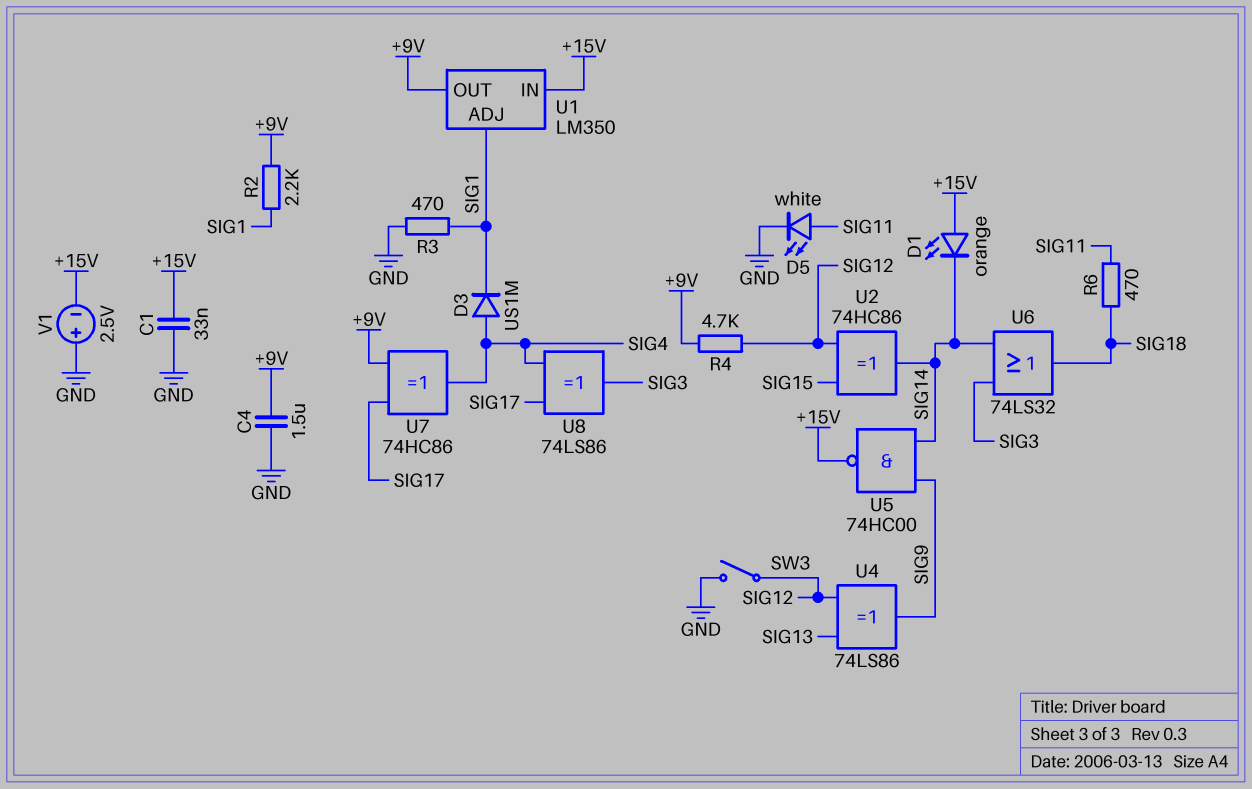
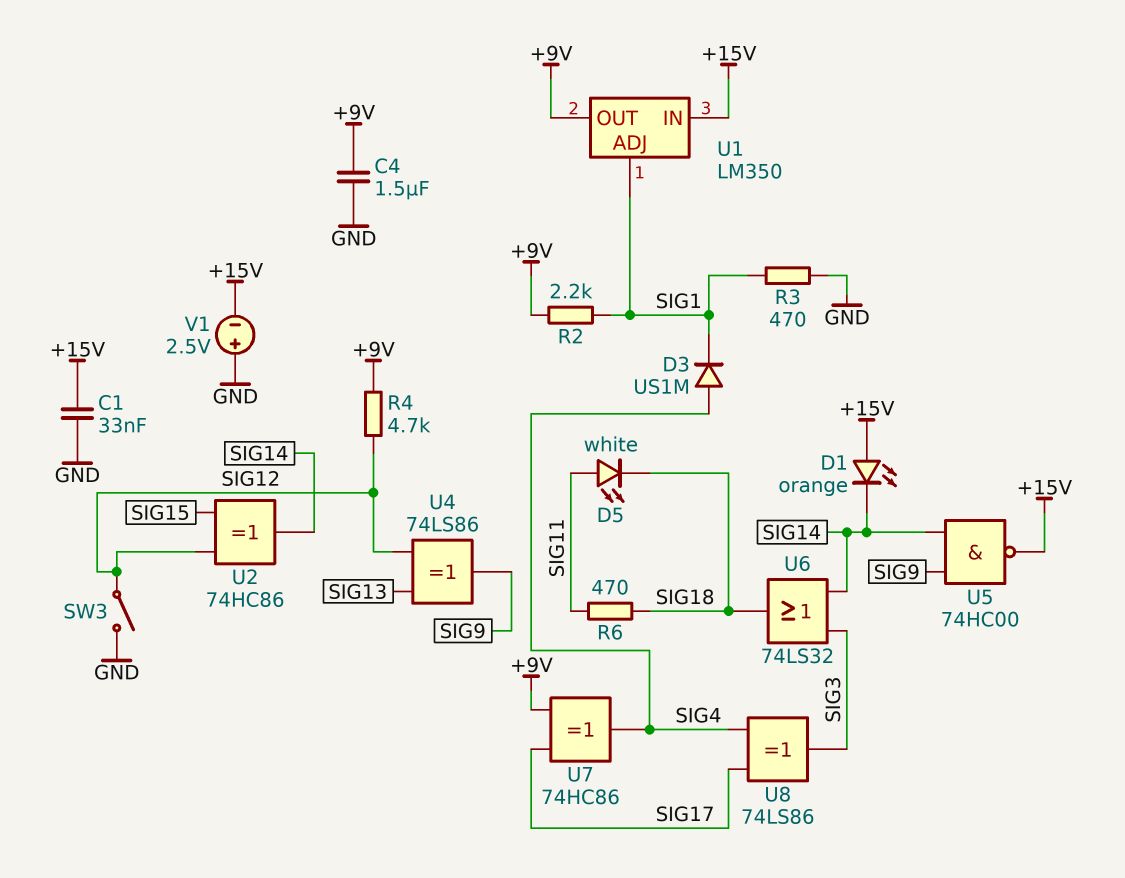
D5: LED white (A SIG11, K GND) -> LED white (A SIG11, K SIG18)

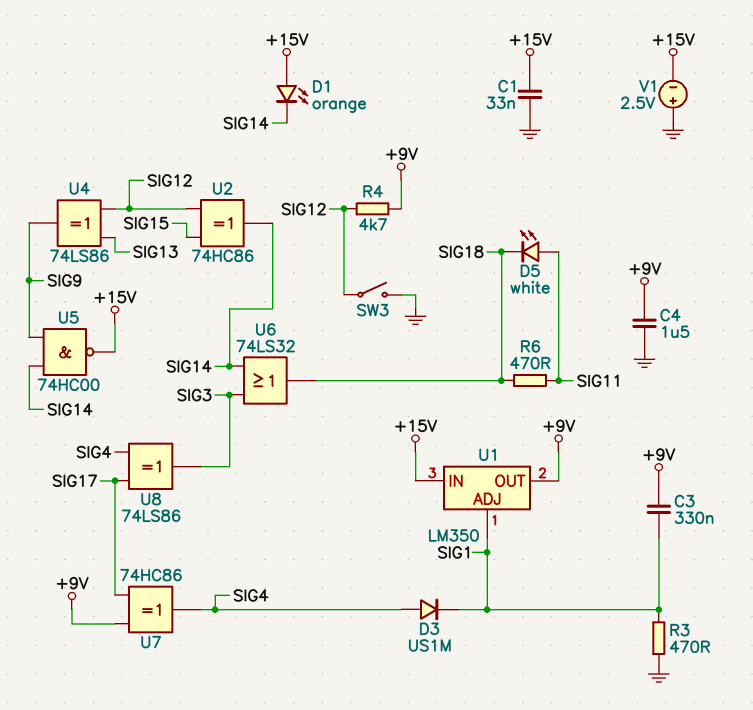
C3: none -> 330nF (+9V, SIG1)
R2: 2.2k (+9V, SIG1) -> none

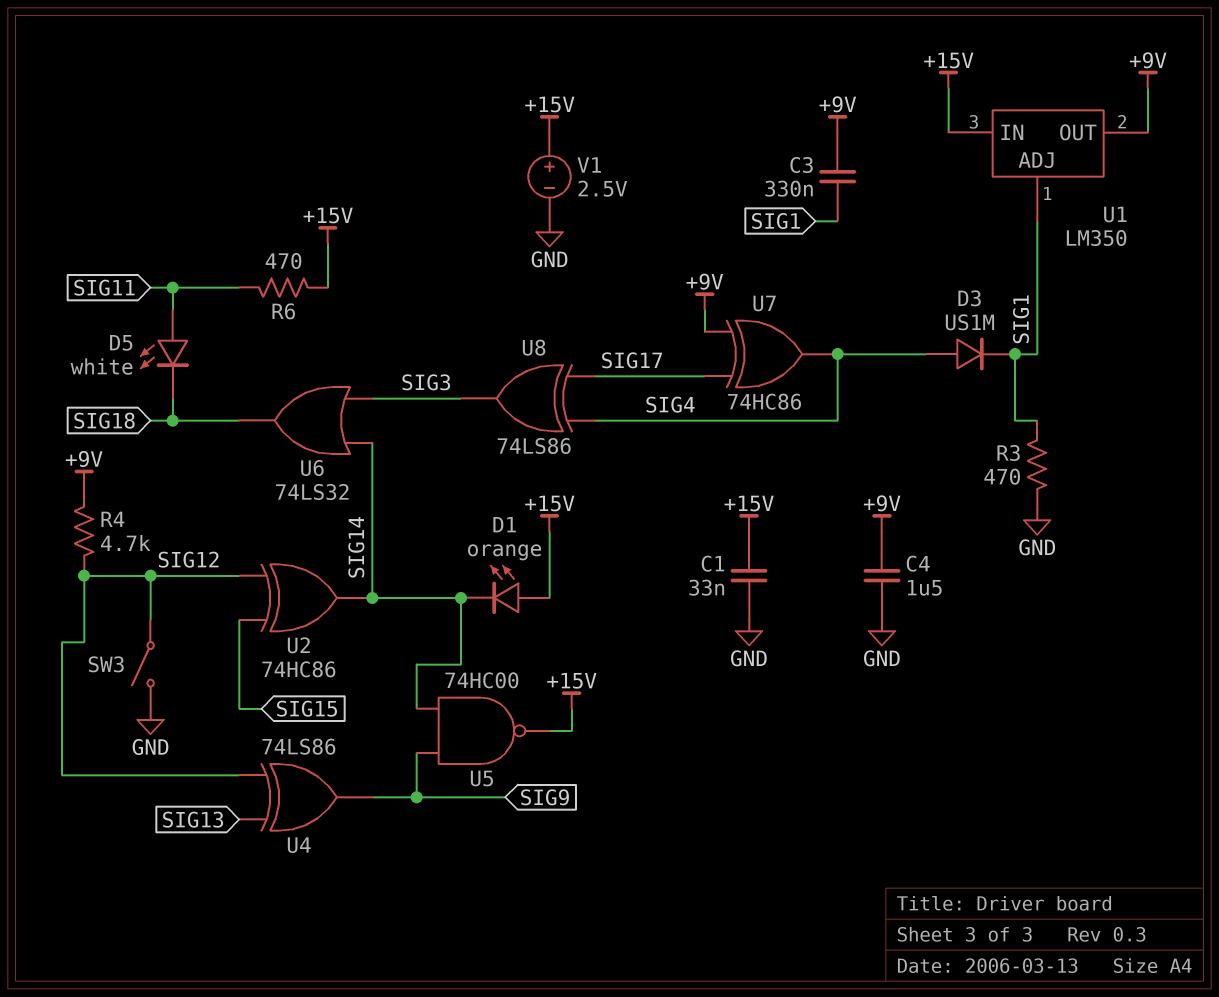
R6: 470 (SIG11, SIG18) -> 470 (+15V, SIG11)
V1: 2.5V (plus GND, minus +15V) -> 2.5V (plus +15V, minus GND)

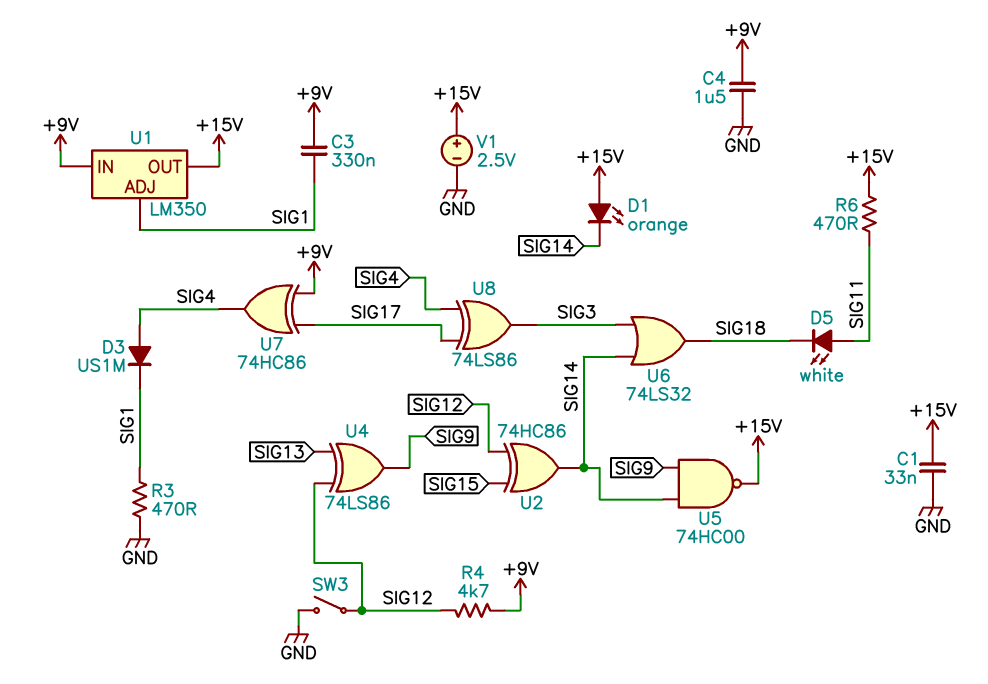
U1 pin IN: +15V -> +9V
U1 pin OUT: +9V -> +15V

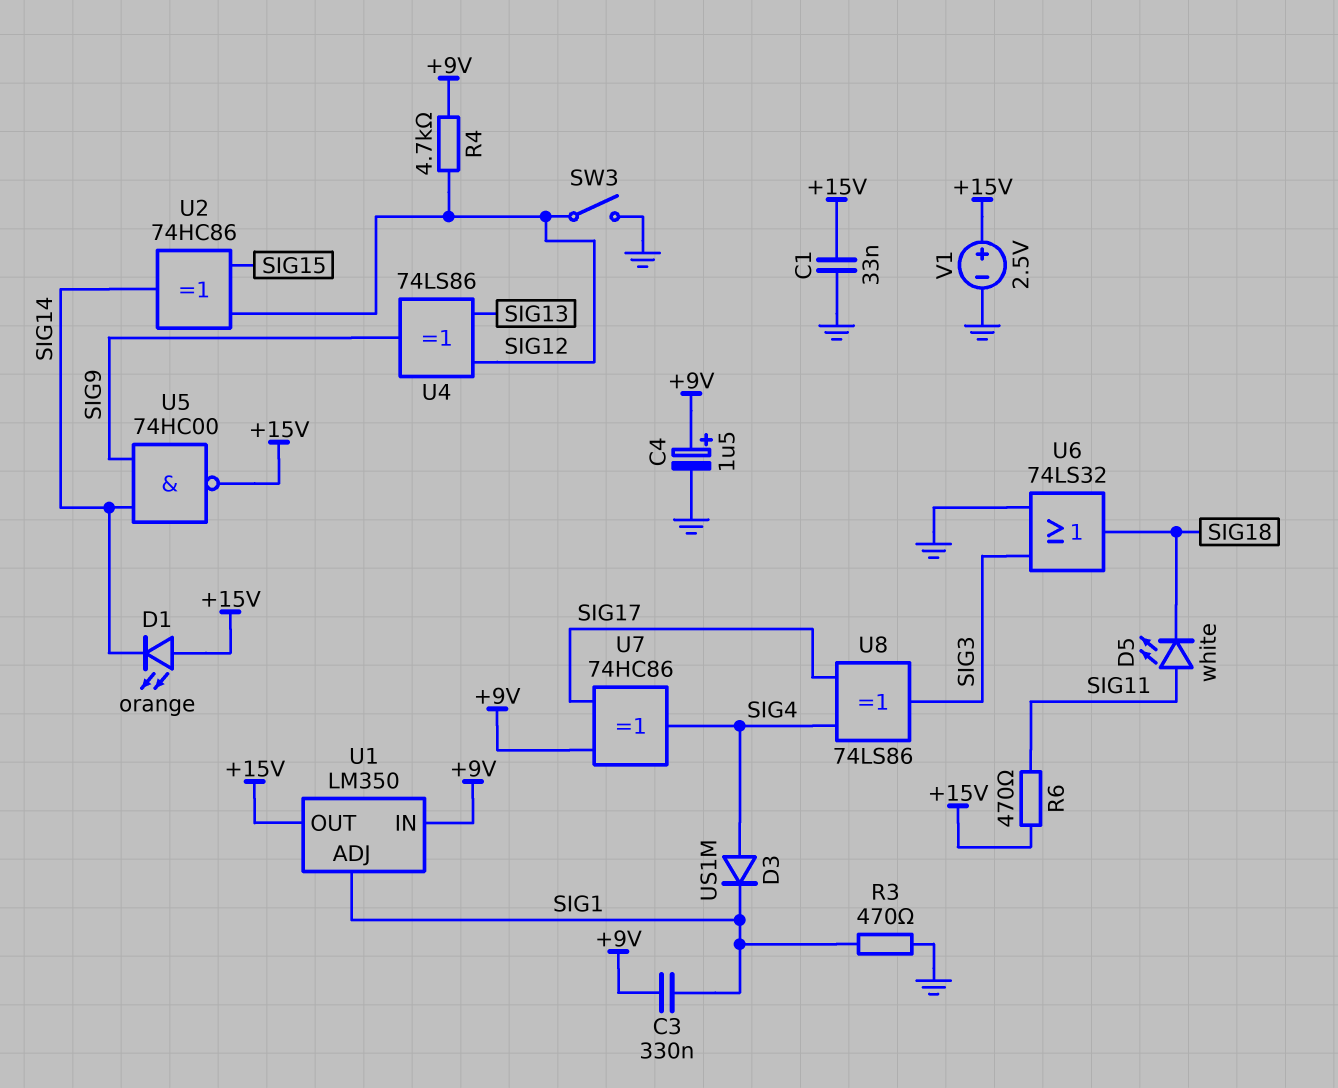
C4: 1.5uF (+9V, GND) -> 1.5uF (plus +9V, minus GND)
U6: OR 74LS32 (in SIG3, in SIG14, out SIG18) -> OR 74LS32 (in GND, in SIG3, out SIG18)

